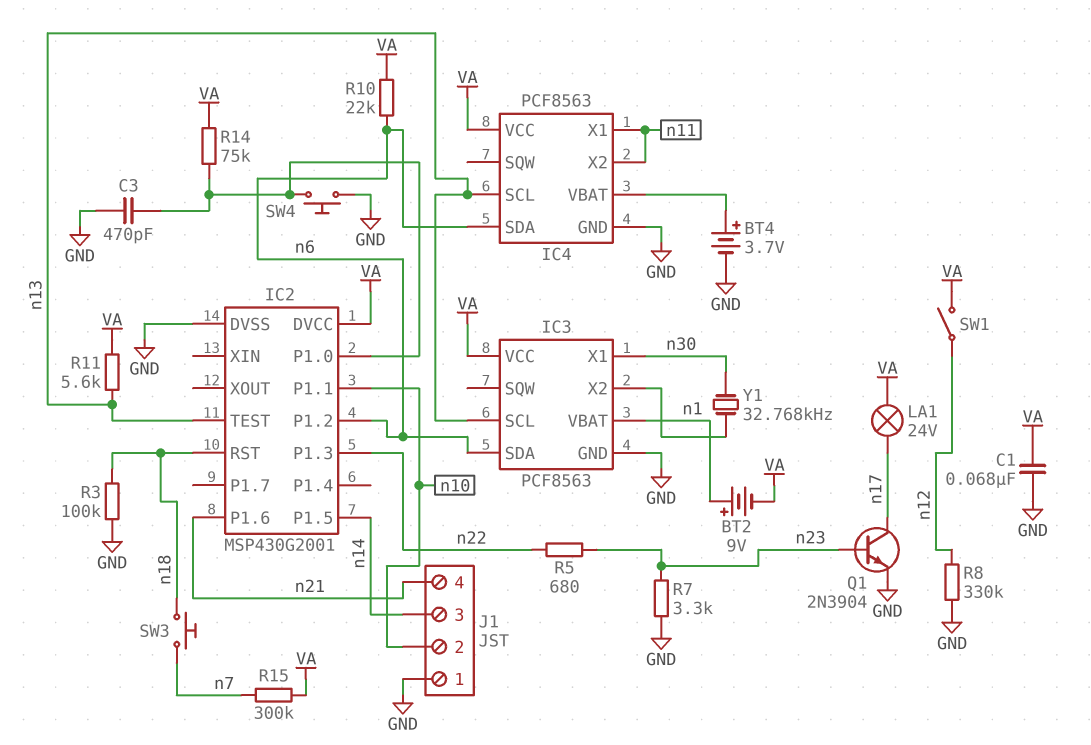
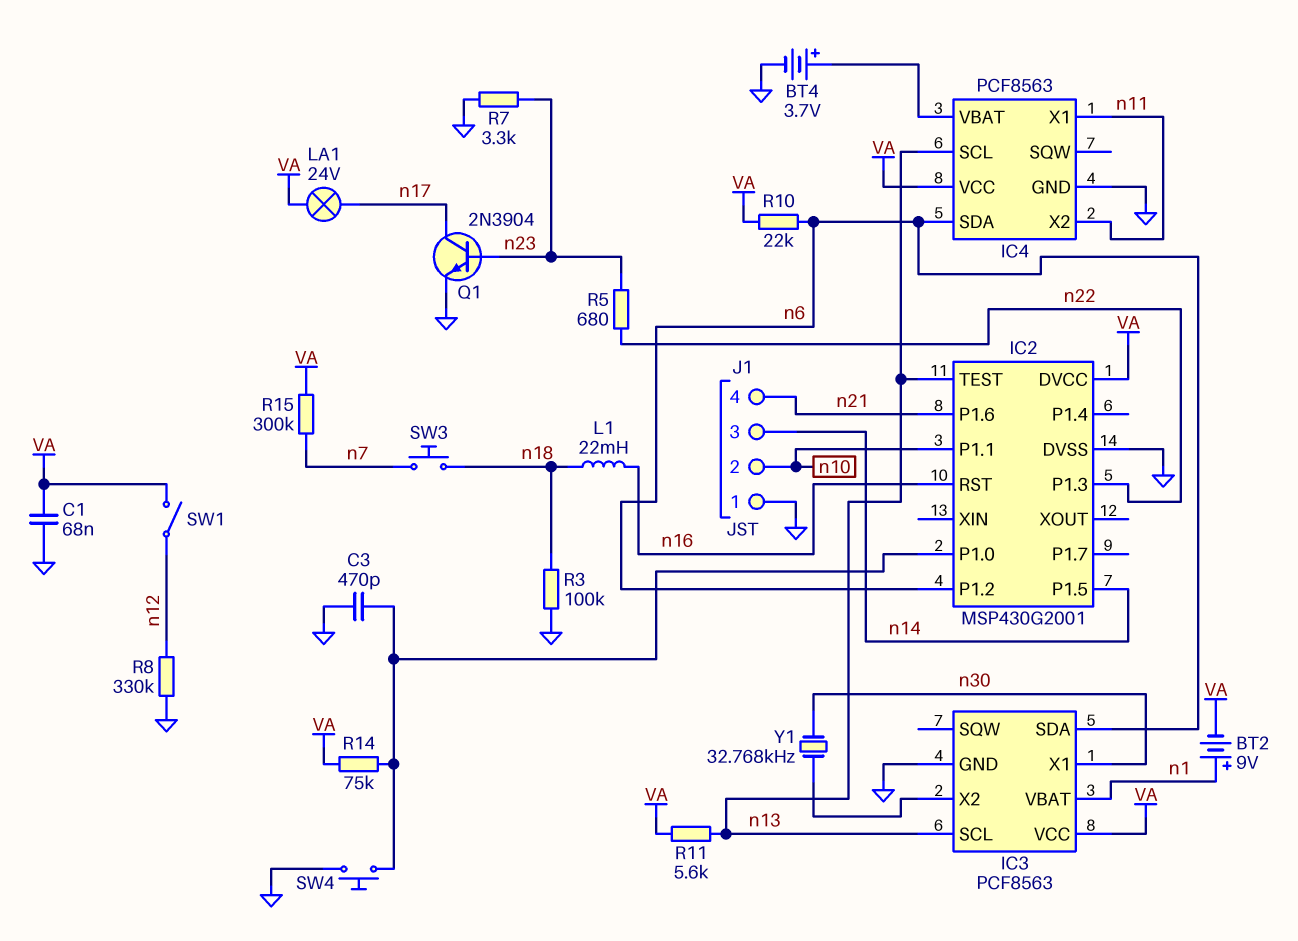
IC2 pin RST: n18 -> n16
L1: none -> 22mH (n16, n18)

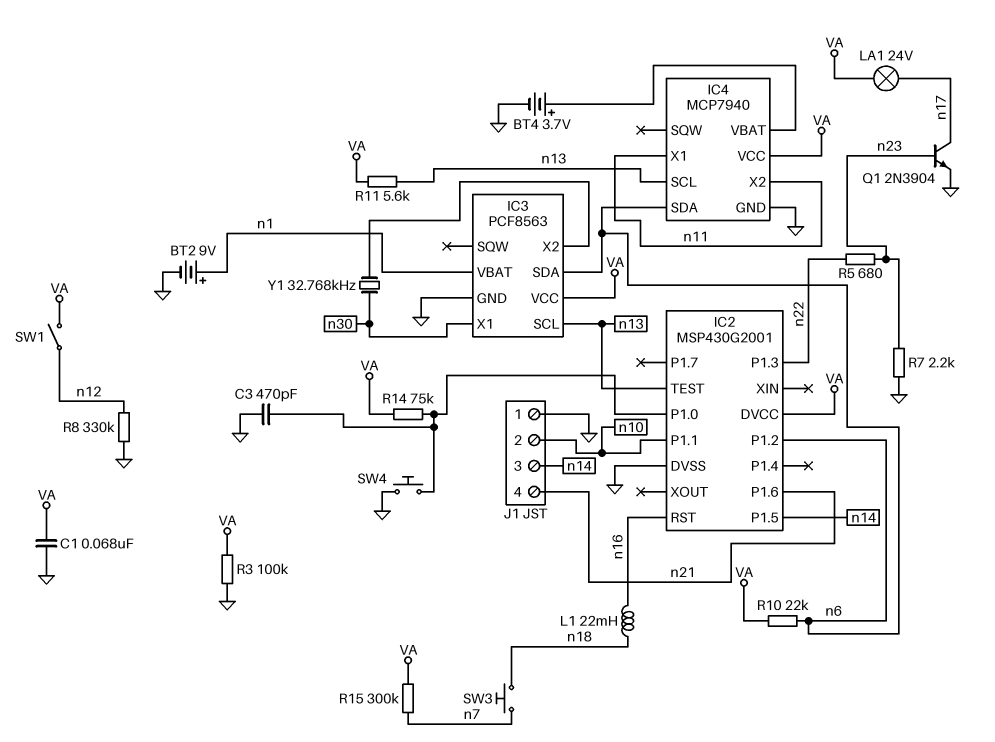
BT2: 9V (plus n1, minus VA) -> 9V (plus n1, minus GND)
IC4: PCF8563 -> MCP7940
R3: 100k (GND, n18) -> 100k (GND, VA)
R7: 3.3k (GND, n23) -> 2.2k (GND, n23)

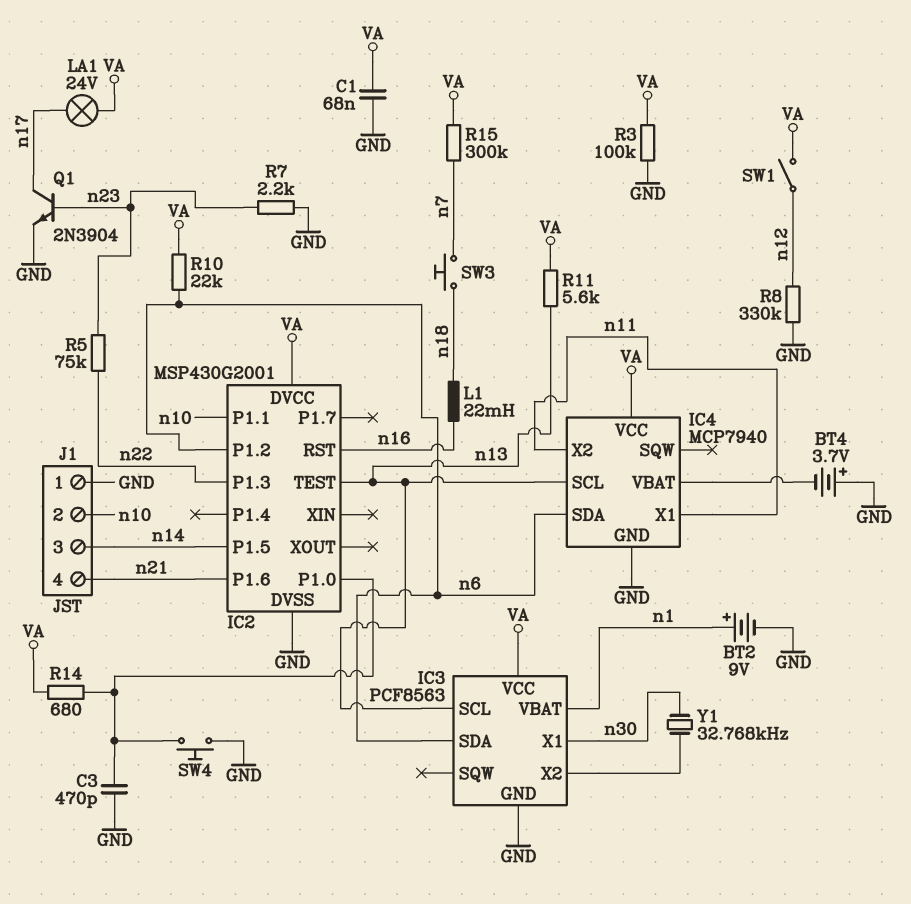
BT4: 3.7V (plus IC4/VBAT, minus GND) -> 3.7V (plus GND, minus IC4/VBAT)
R5: 680 (n22, n23) -> 75k (n22, n23)
R14: 75k (IC2/P1.0, VA) -> 680 (IC2/P1.0, VA)

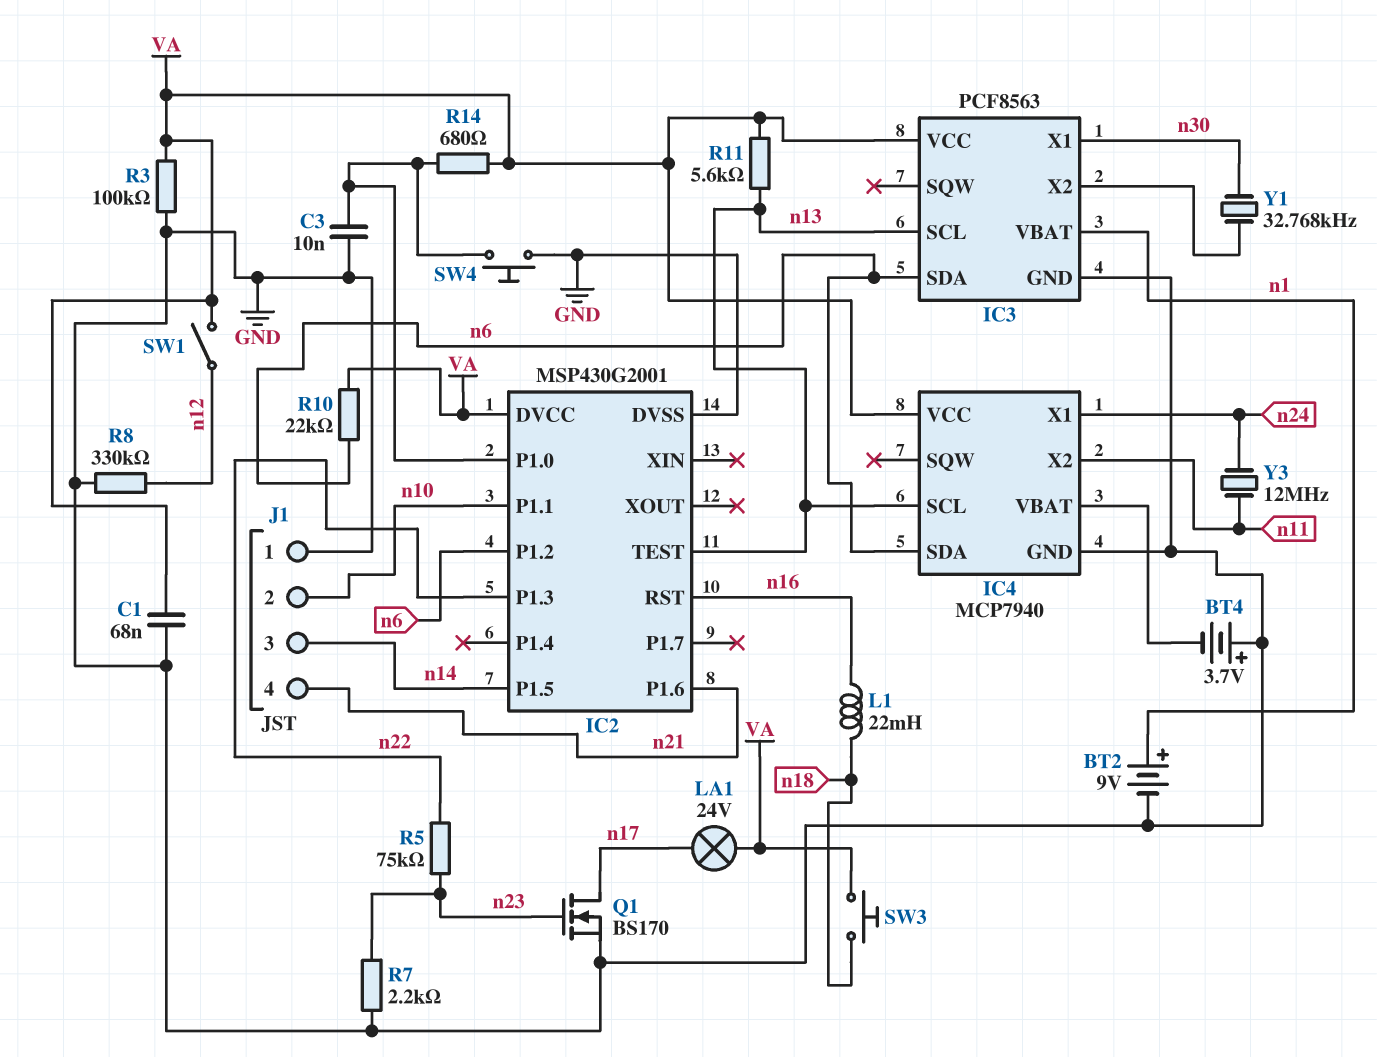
C3: 470pF (GND, IC2/P1.0) -> 10nF (GND, IC2/P1.0)
IC4 pin X1: n11 -> n24
Q1: NPN 2N3904 (B n23, C n17, E GND) -> NMOS BS170 (G n23, D n17, S GND)
R15: 300k (VA, n7) -> none
SW3: button (n7, n18) -> button (VA, n18)
Y3: none -> 12MHz (n11, n24)

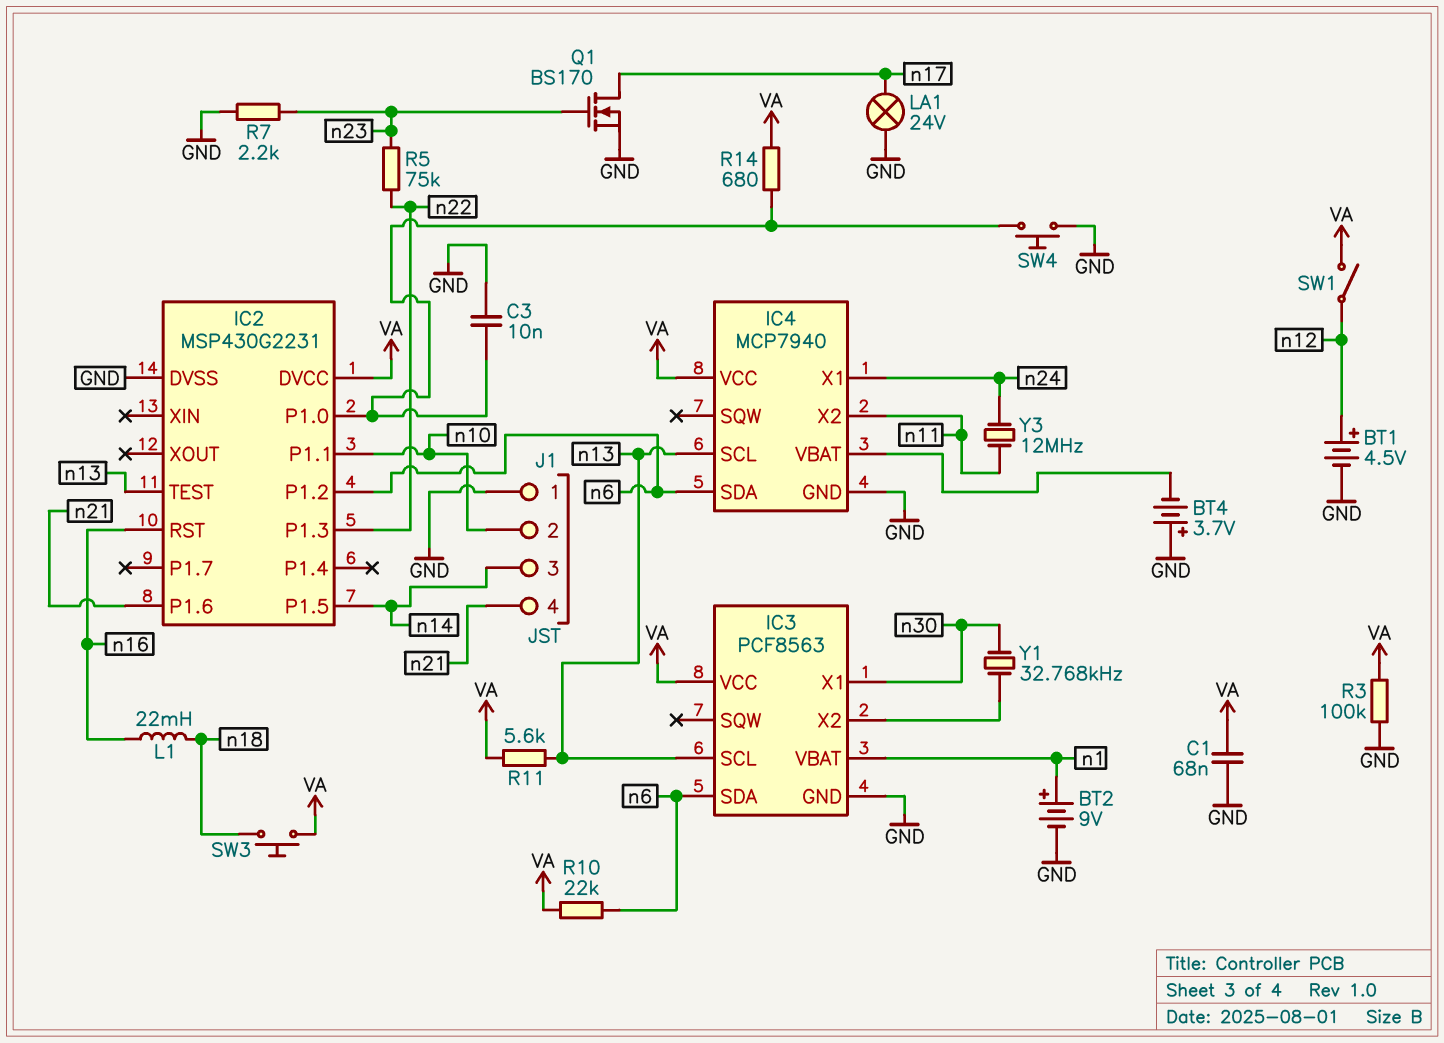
BT1: none -> 4.5V (plus n12, minus GND)
IC2: MSP430G2001 -> MSP430G2231
LA1: lamp 24V (VA, n17) -> lamp 24V (GND, n17)
R8: 330k (GND, n12) -> none

